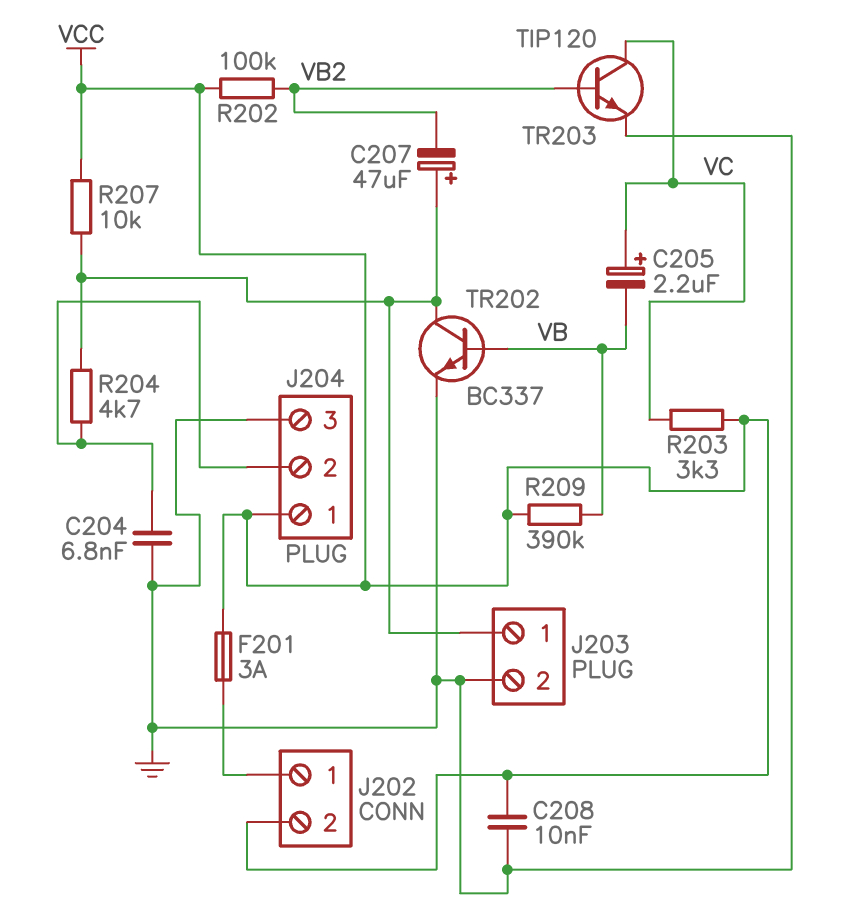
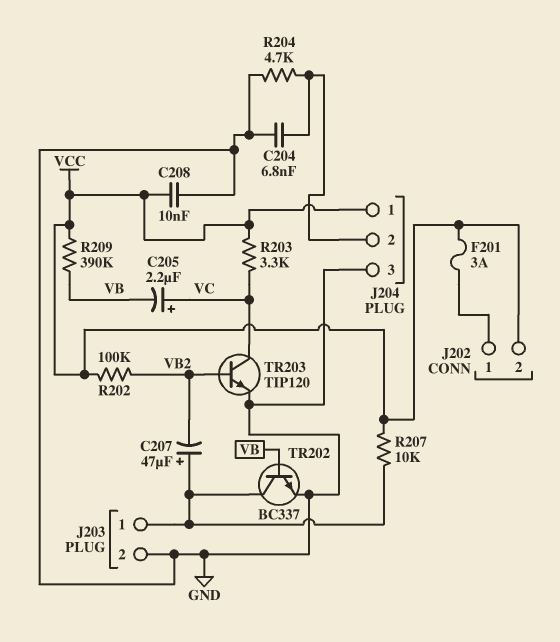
R204: 4.7k (J203/1, J204/2) -> 4.7k (GND, J204/2)

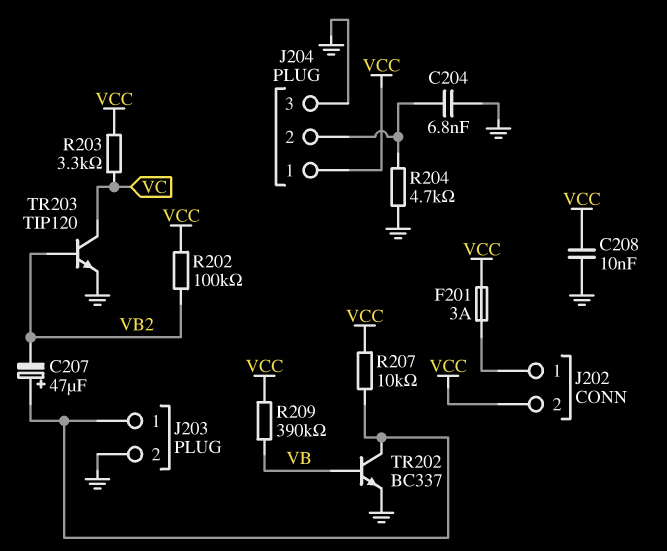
C205: 2.2uF (plus VC, minus VB) -> none

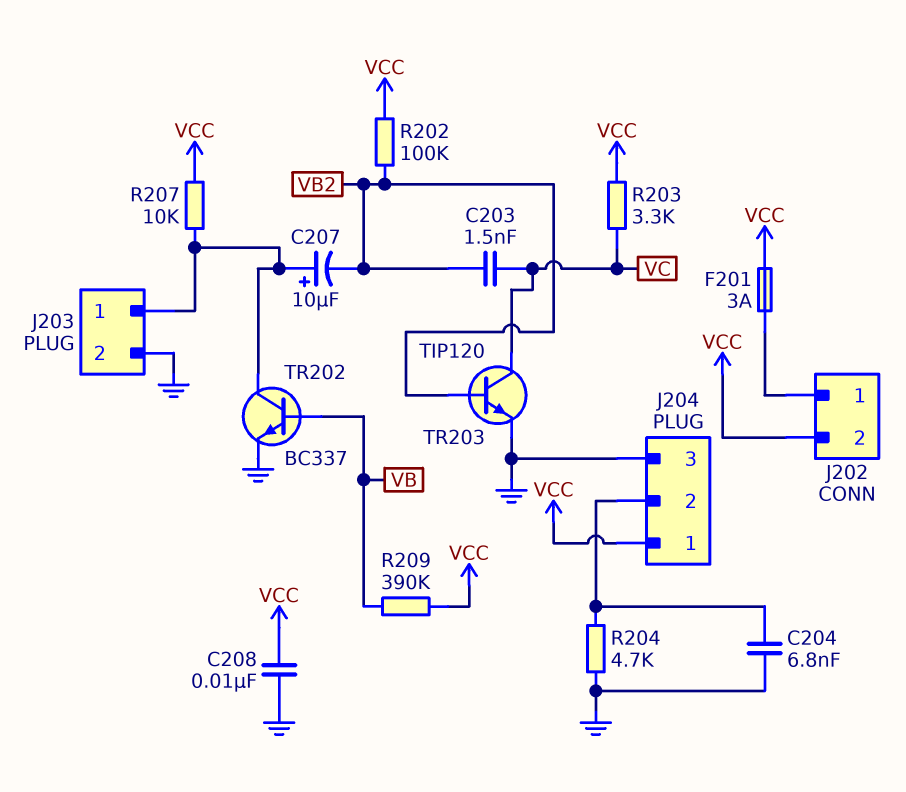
C203: none -> 1.5nF (VB2, VC)
C207: 47uF (plus J203/1, minus VB2) -> 10uF (plus J203/1, minus VB2)

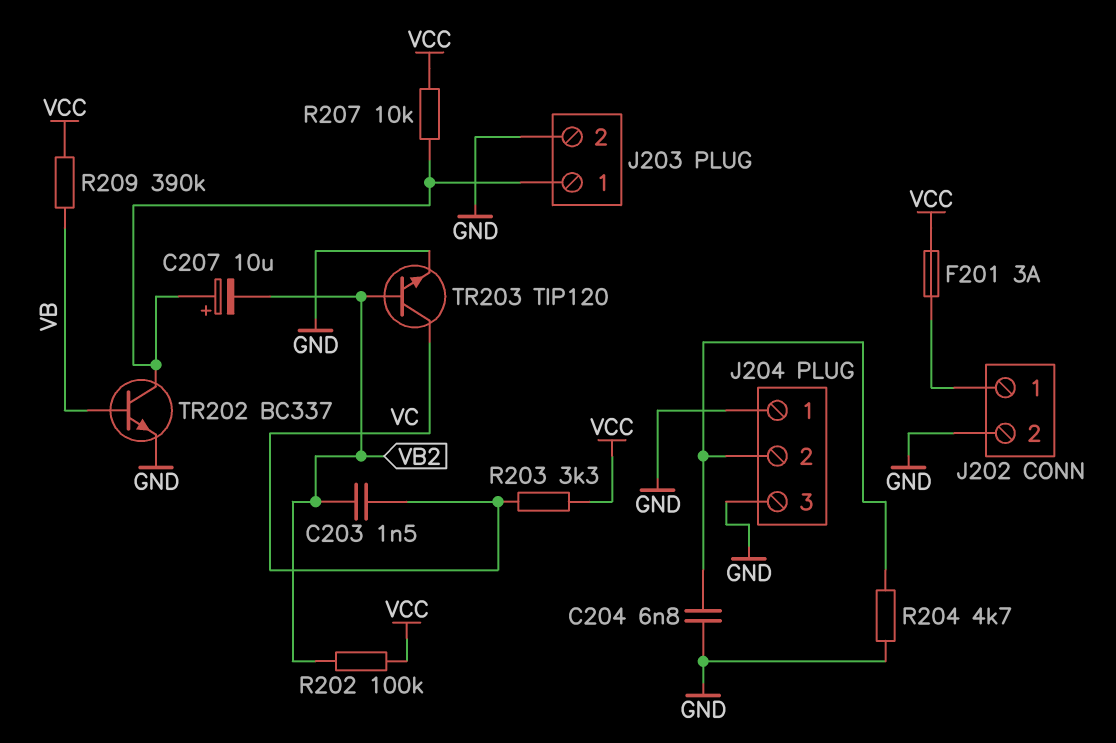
C208: 10nF (GND, VCC) -> none
J202 pin 2: VCC -> GND
J204 pin 1: VCC -> GND

